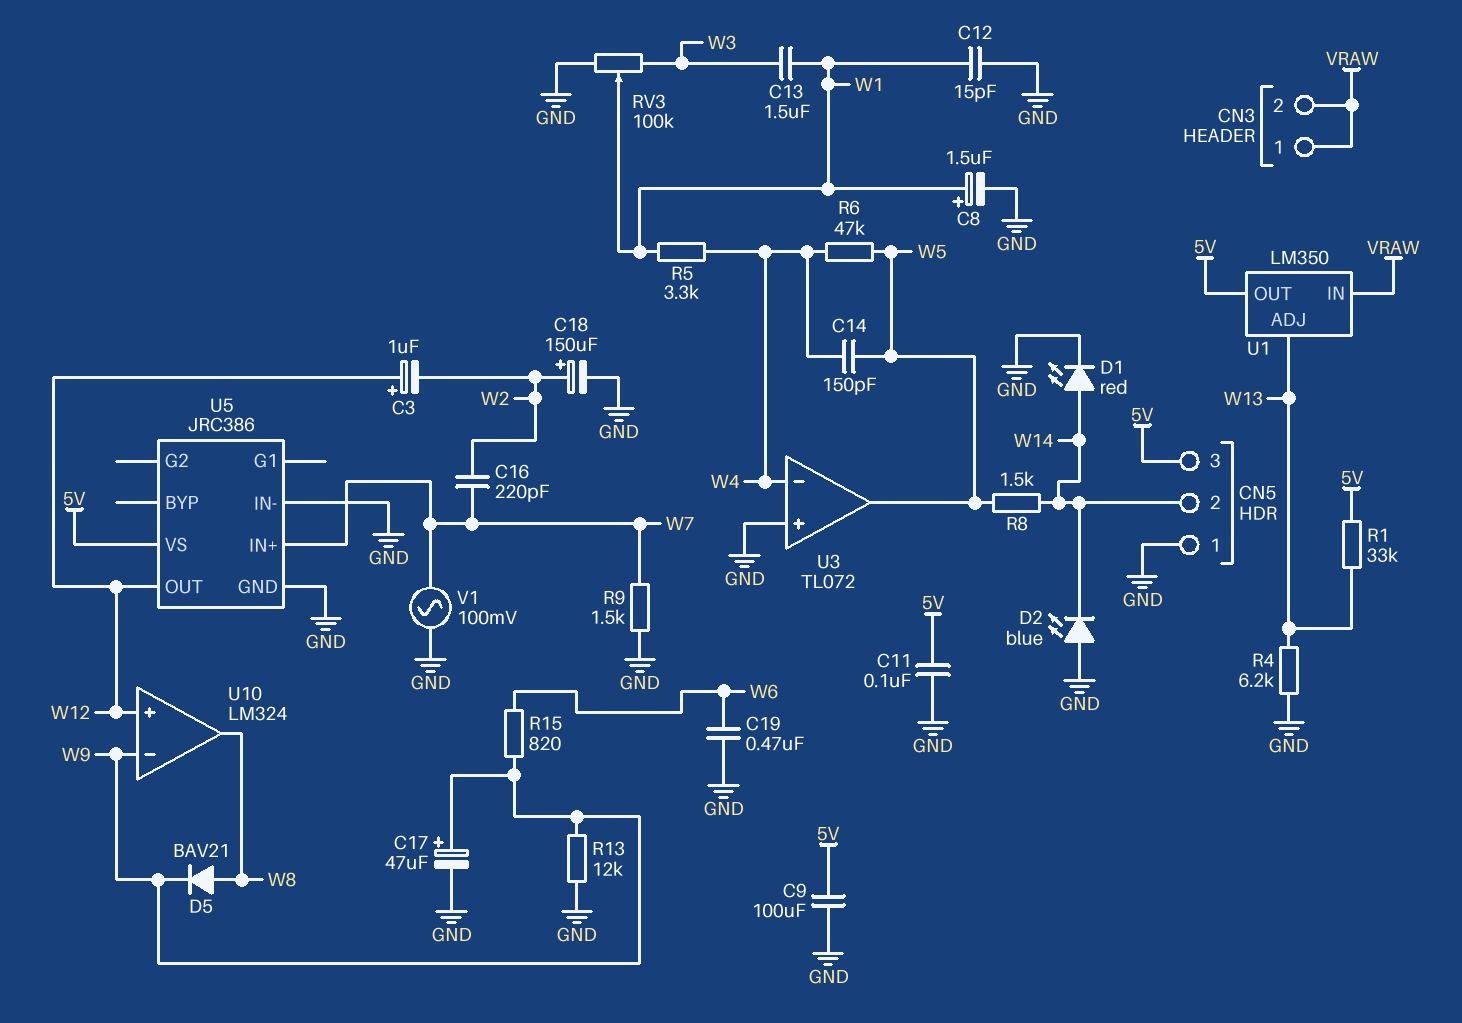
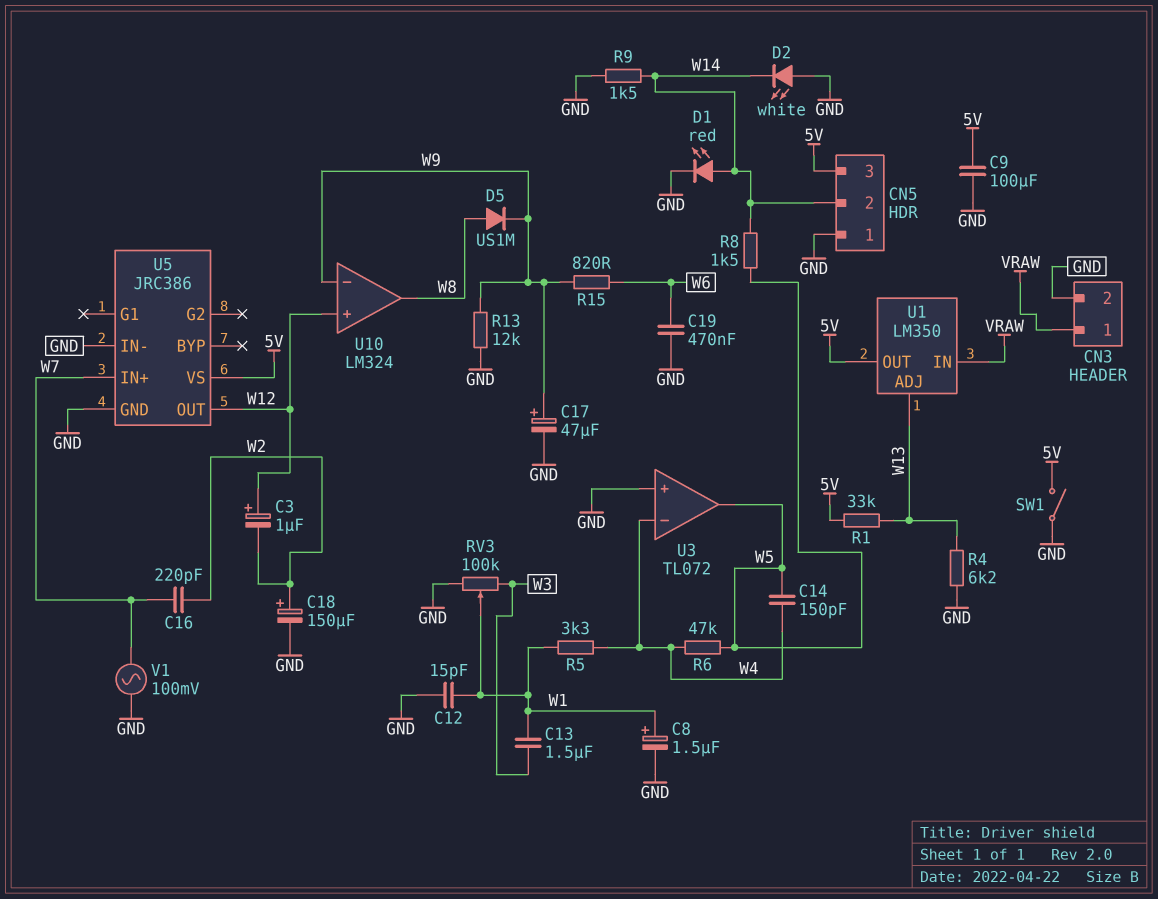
C11: 100nF (5V, GND) -> none
CN3 pin 2: VRAW -> GND
D2: LED blue (A GND, K W14) -> LED white (A GND, K W14)
D5: diode BAV21 (A W8, K W9) -> diode US1M (A W8, K W9)
R9: 1.5k (GND, W7) -> 1.5k (GND, W14)
SW1: none -> switch (5V, GND)

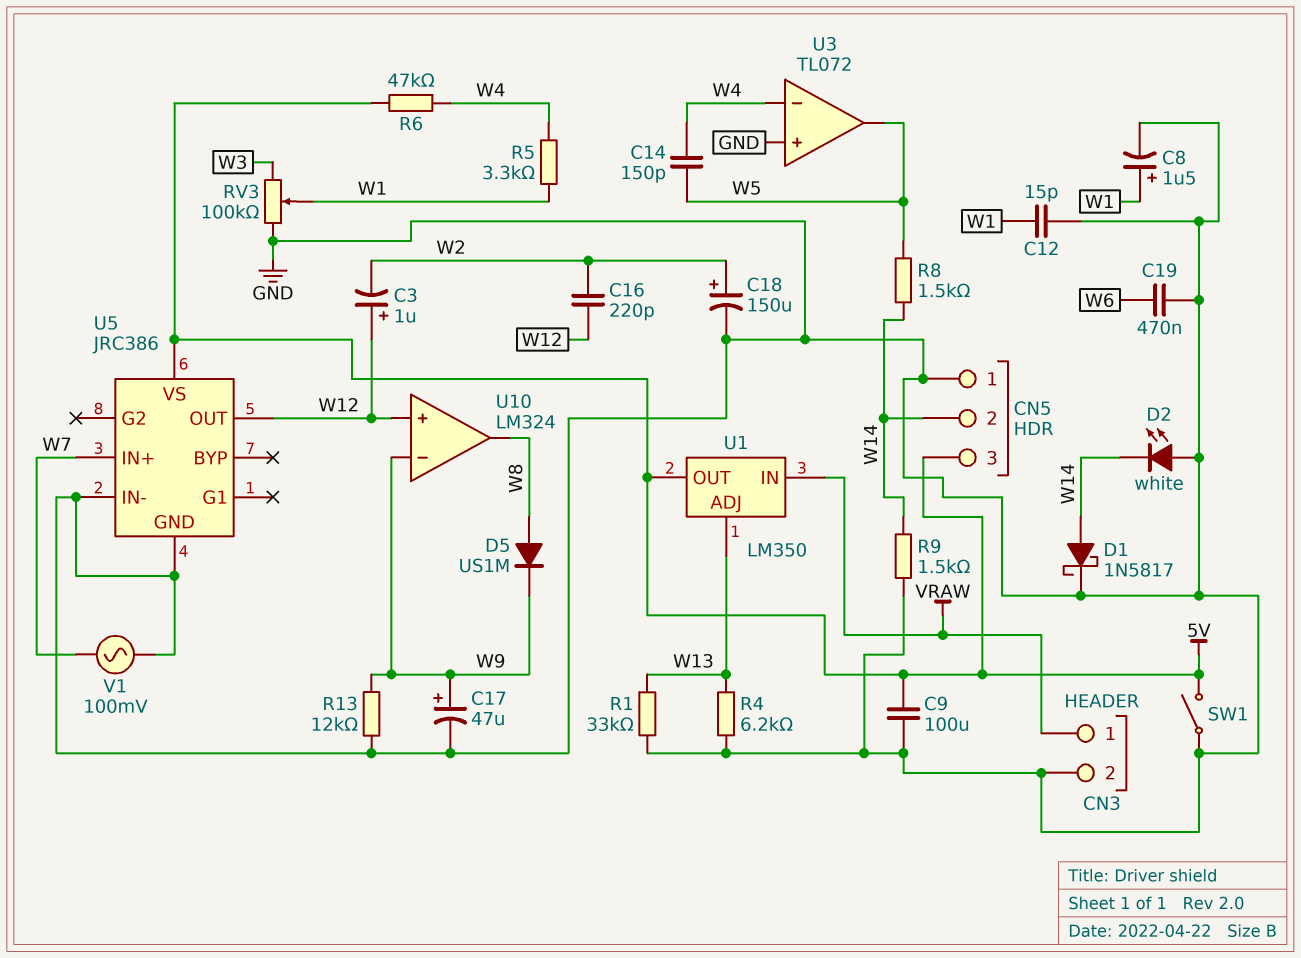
C13: 1.5uF (W1, W3) -> none
C16: 220pF (W2, W7) -> 220pF (W2, W12)
D1: LED red (A W14, K GND) -> schottky 1N5817 (A W14, K GND)
R1: 33k (5V, W13) -> 33k (GND, W13)
R6: 47k (W4, W5) -> 47k (5V, W4)
R15: 820 (W6, W9) -> none

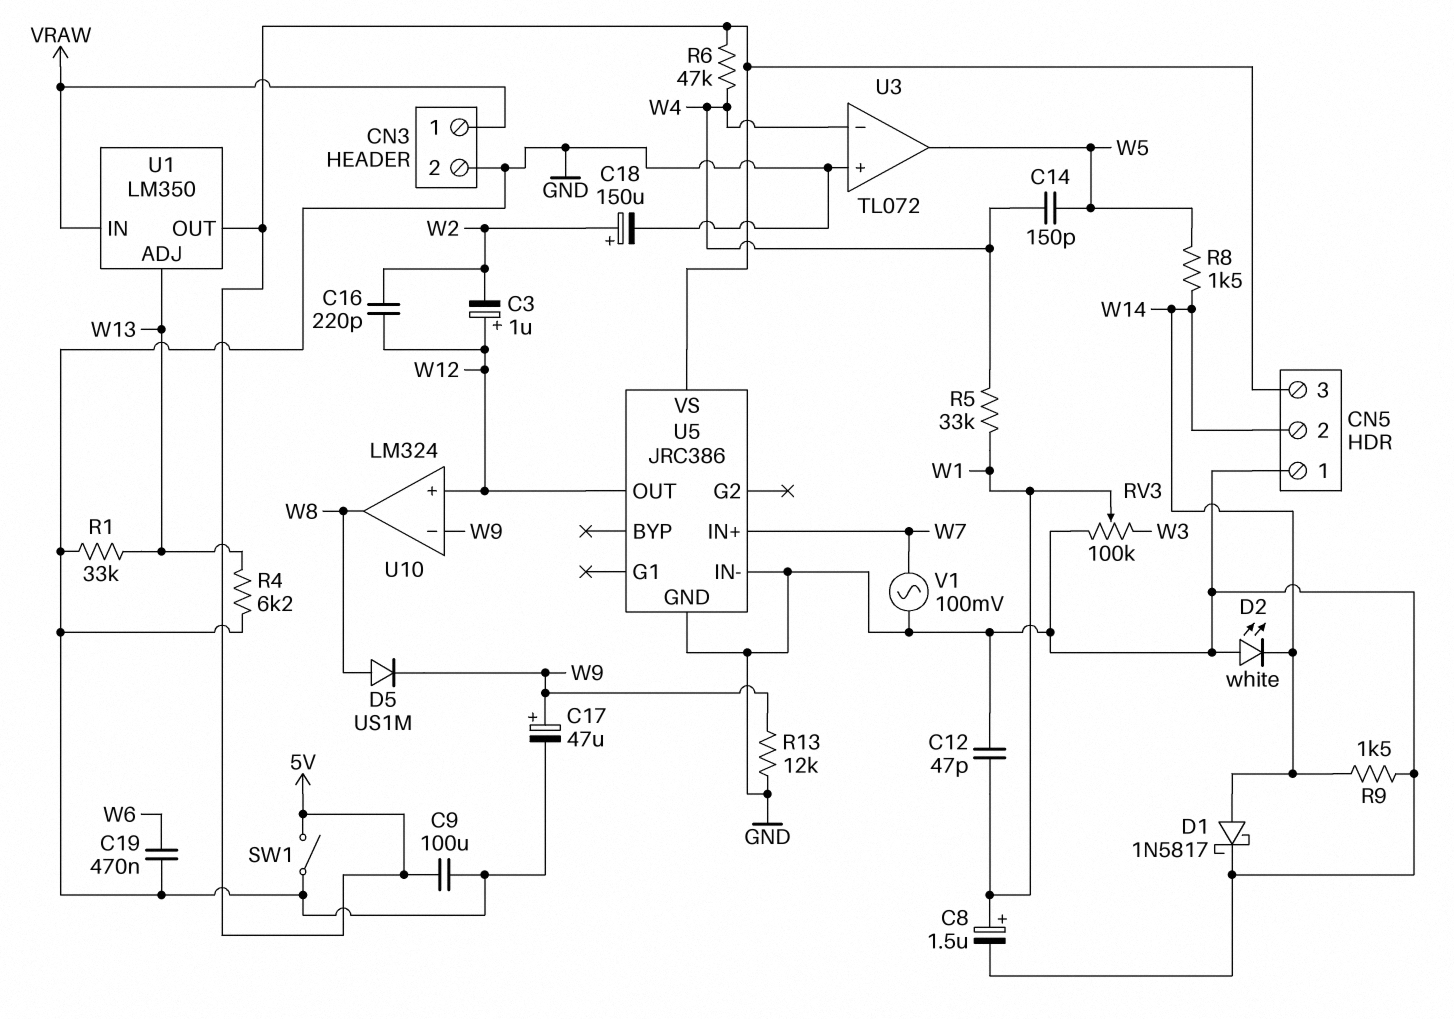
C12: 15pF (GND, W1) -> 47pF (GND, W1)
R5: 3.3k (W1, W4) -> 33k (W1, W4)

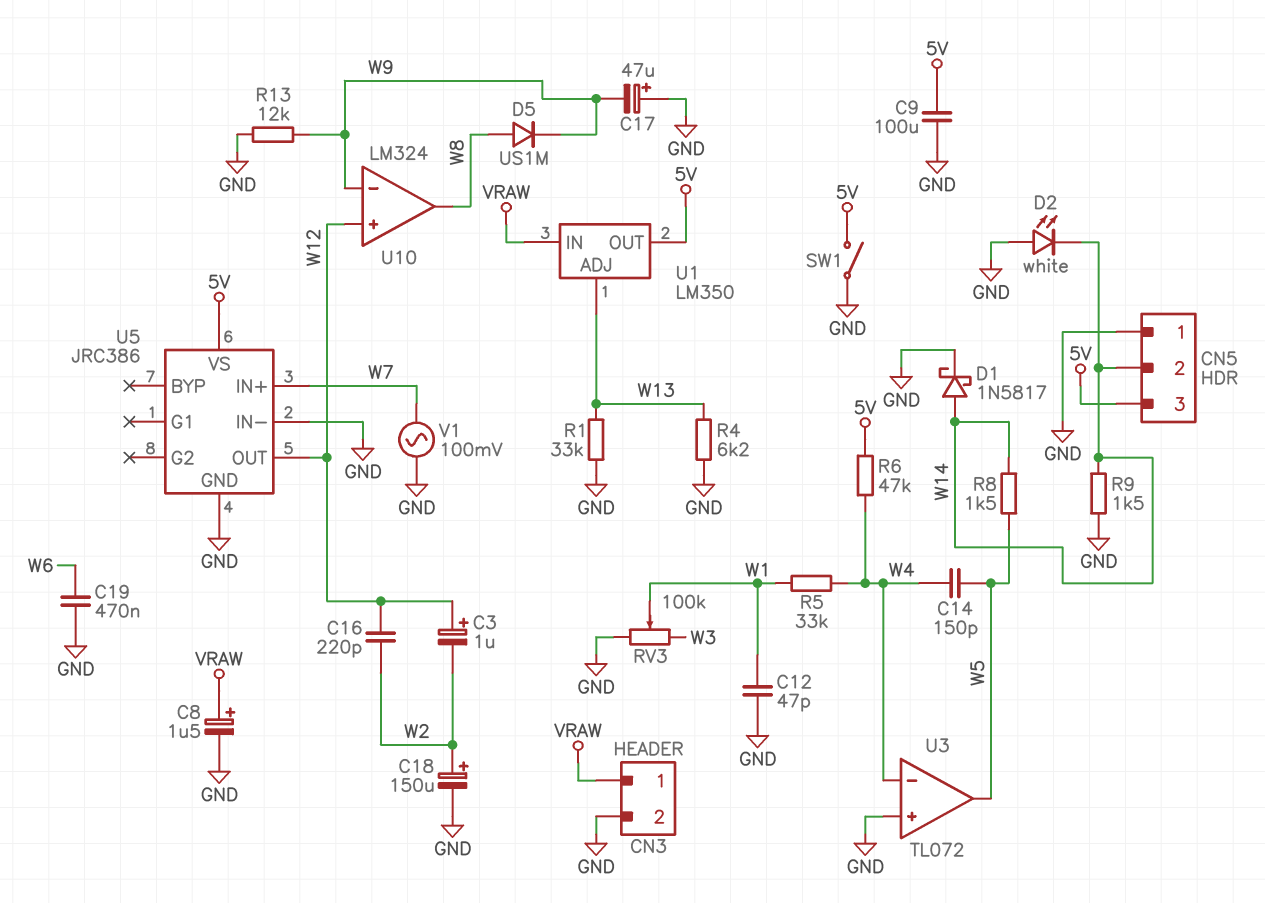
C8: 1.5uF (plus W1, minus GND) -> 1.5uF (plus VRAW, minus GND)
C17: 47uF (plus W9, minus GND) -> 47uF (plus GND, minus W9)

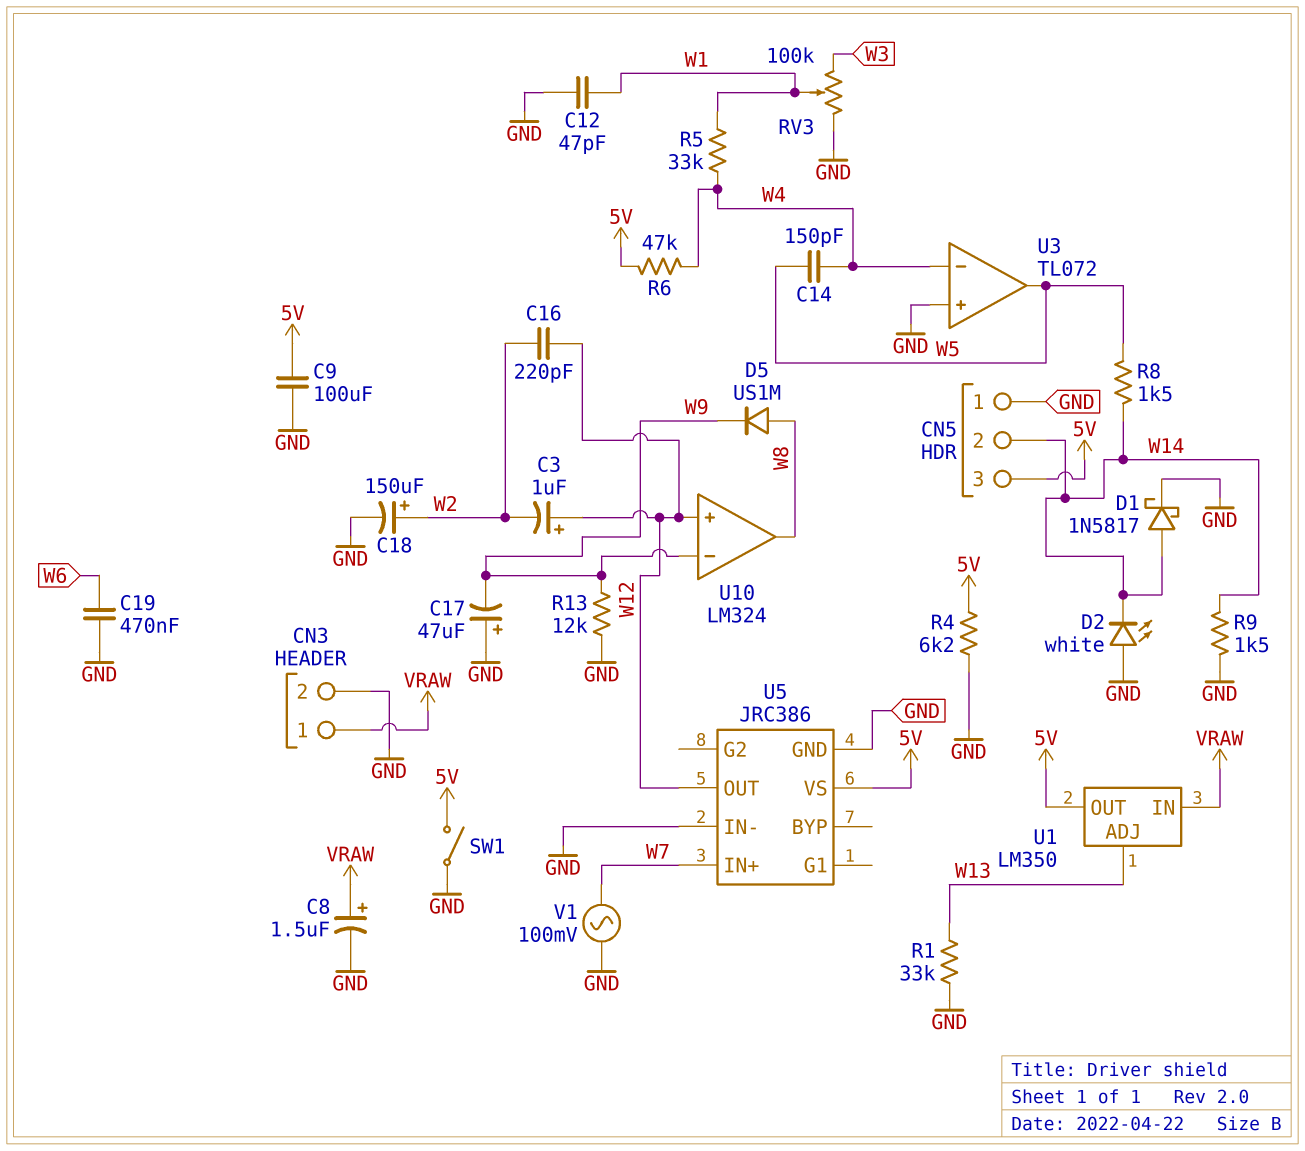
R4: 6.2k (GND, W13) -> 6.2k (5V, GND)

